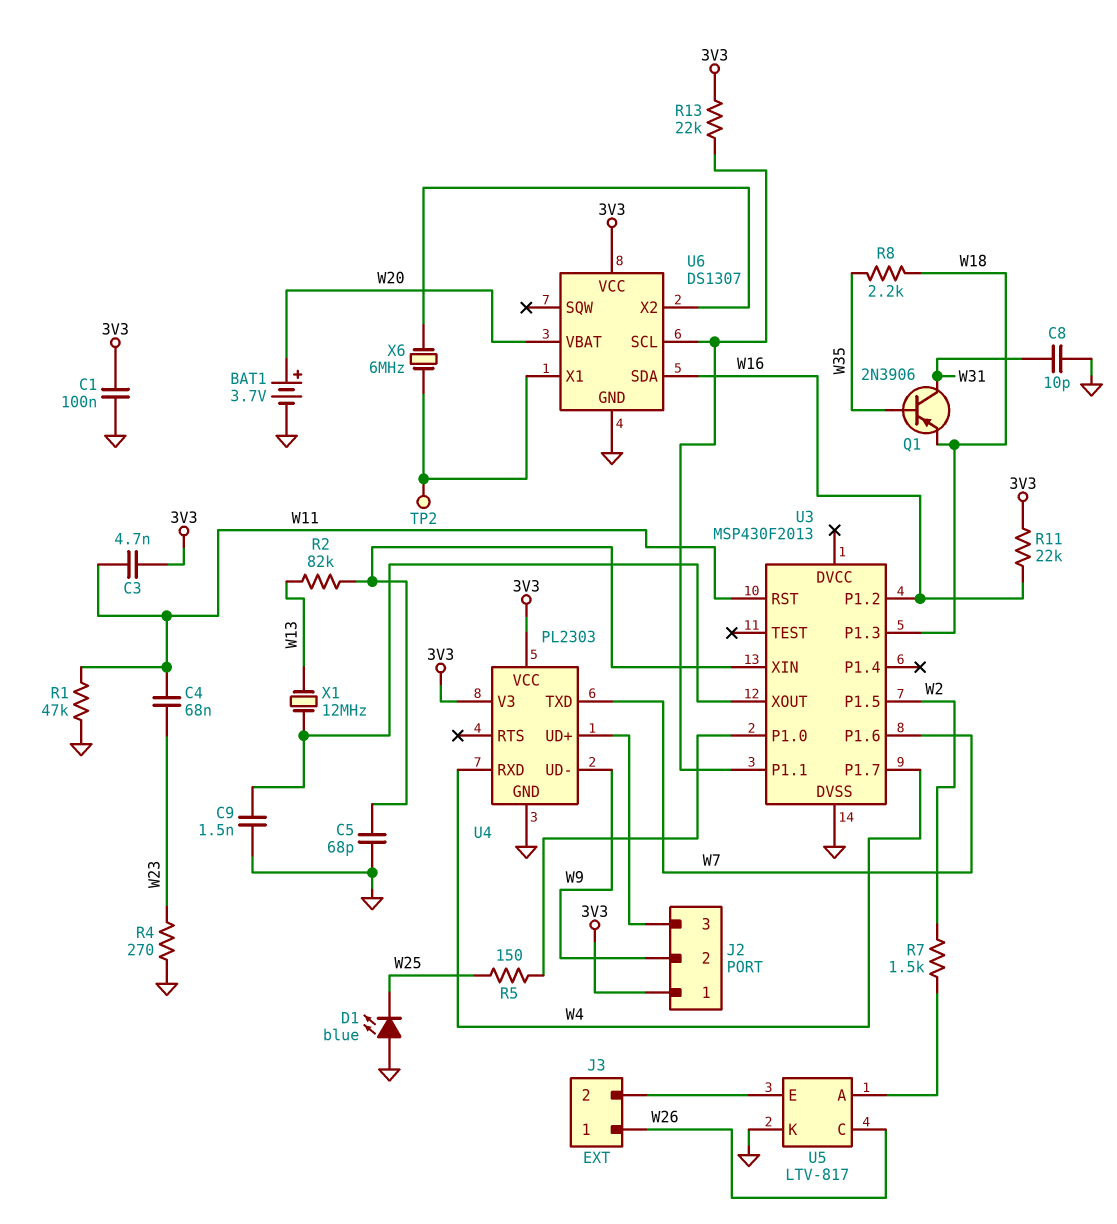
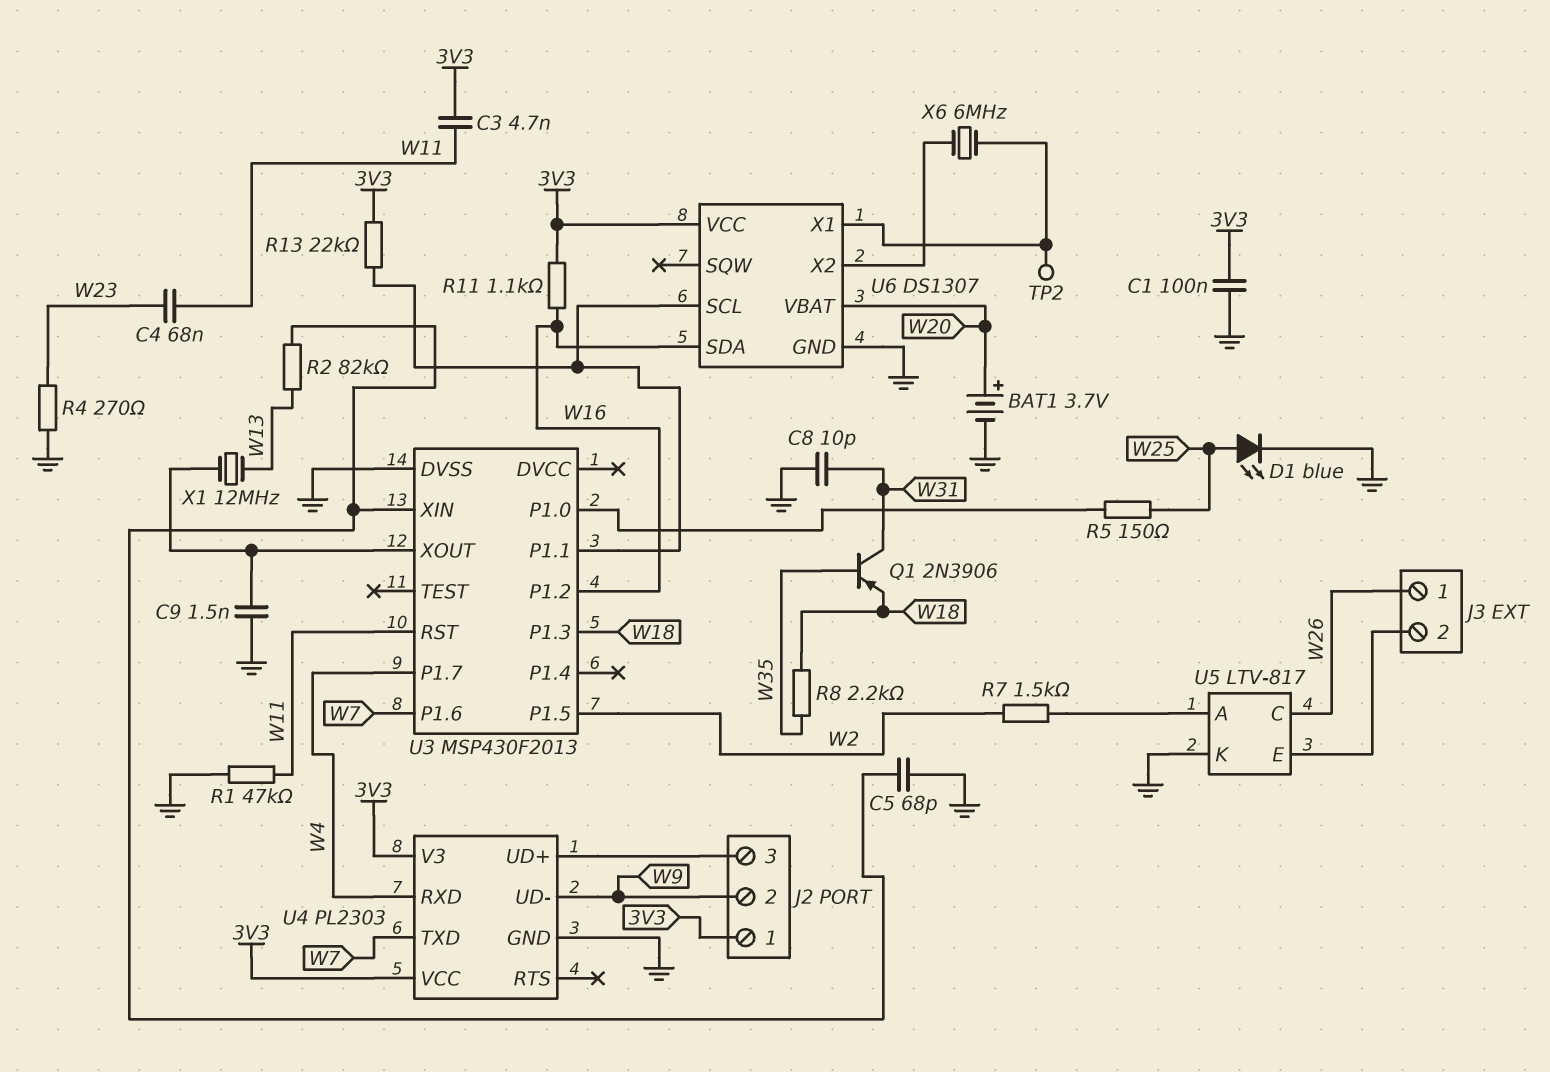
D1: LED blue (A GND, K W25) -> LED blue (A W25, K GND)
R11: 22k (3V3, W16) -> 1.1k (3V3, W16)

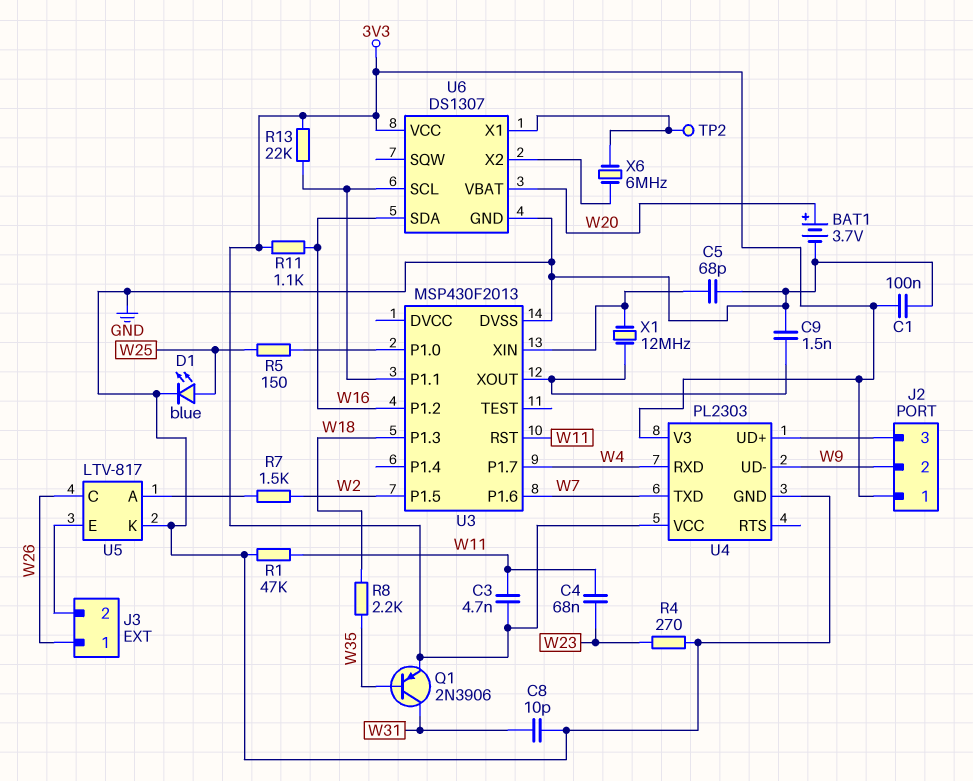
Q1: PNP 2N3906 (B W35, C W31, E W18) -> PNP 2N3906 (B W35, C W31, E 3V3)
R2: 82k (U3/XIN, W13) -> none
X1: 12MHz (U3/XOUT, W13) -> 12MHz (U3/XIN, U3/XOUT)

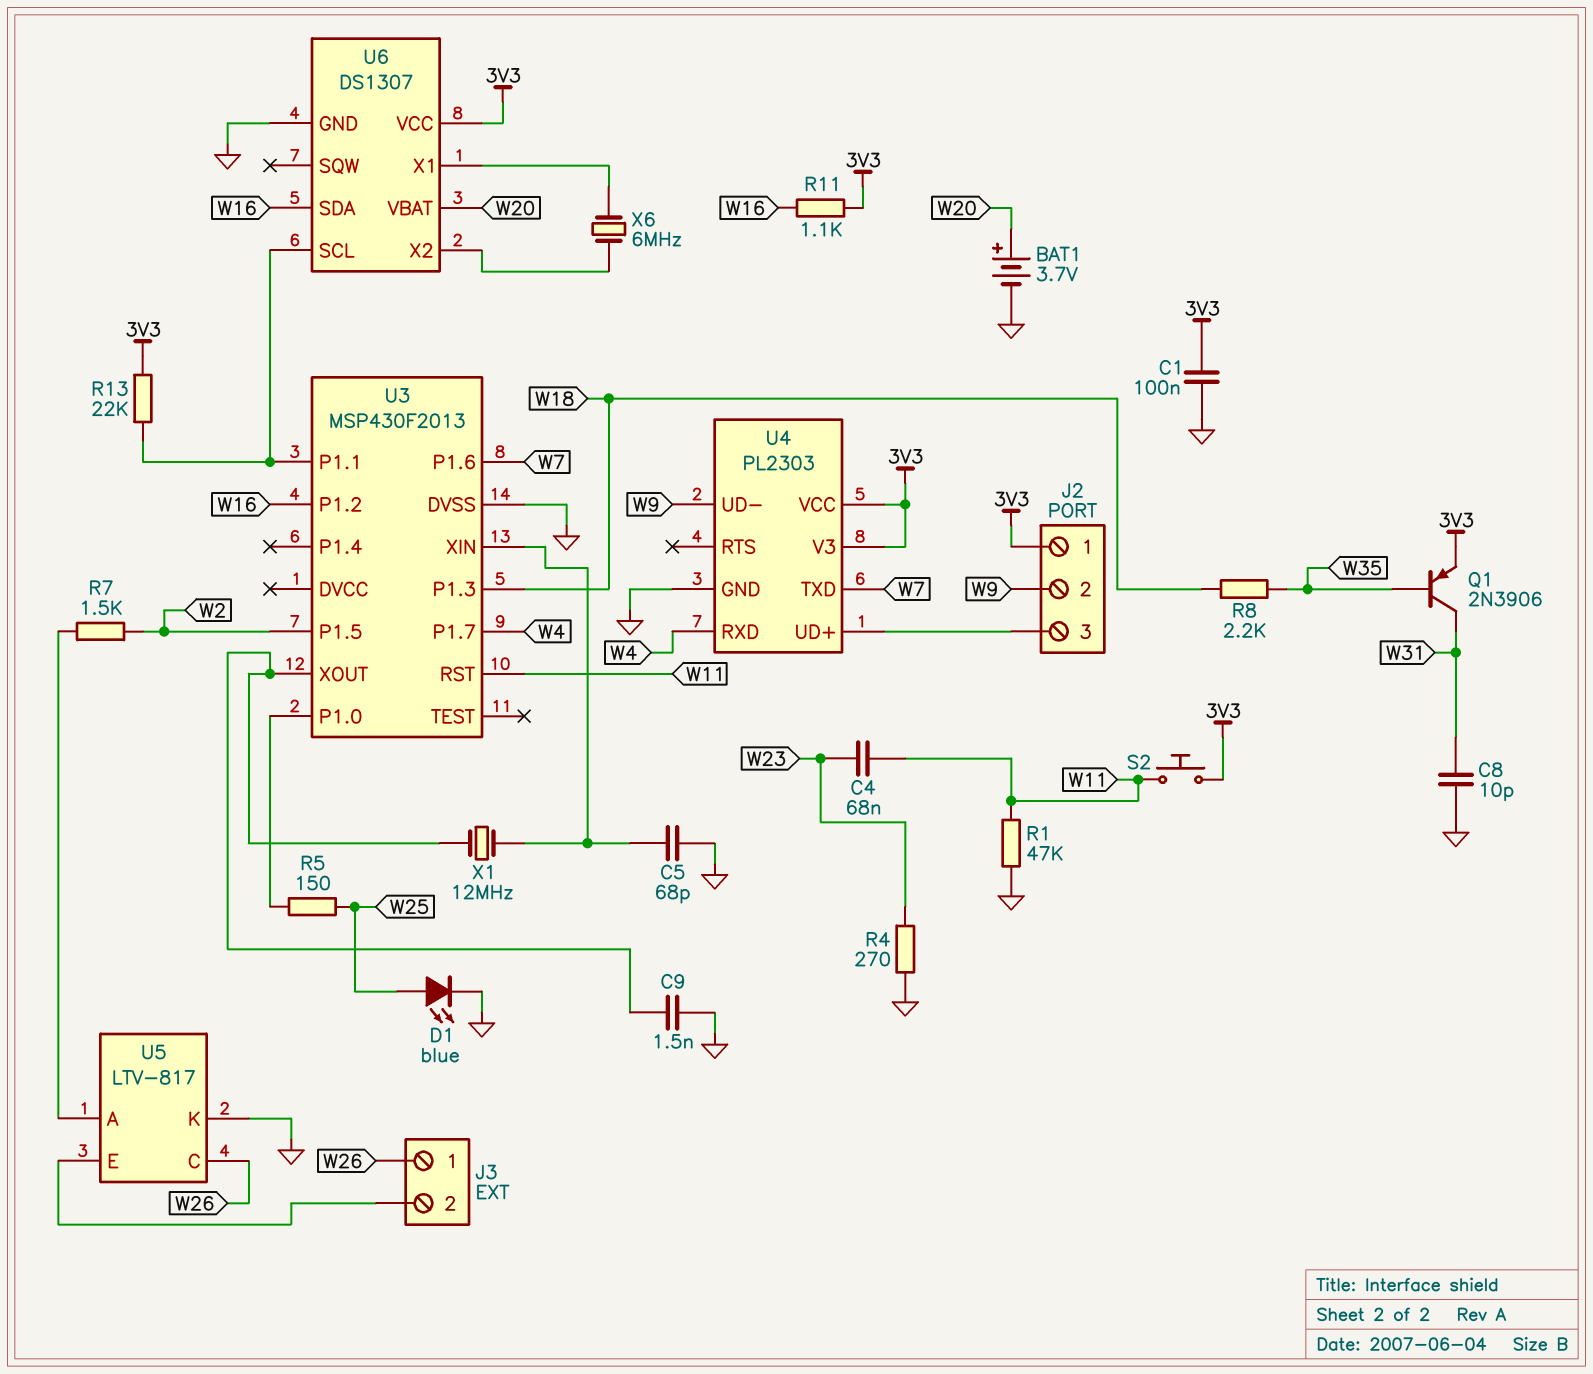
C3: 4.7nF (3V3, W11) -> none
S2: none -> button (3V3, W11)
TP2: test point (U6/X1) -> none

